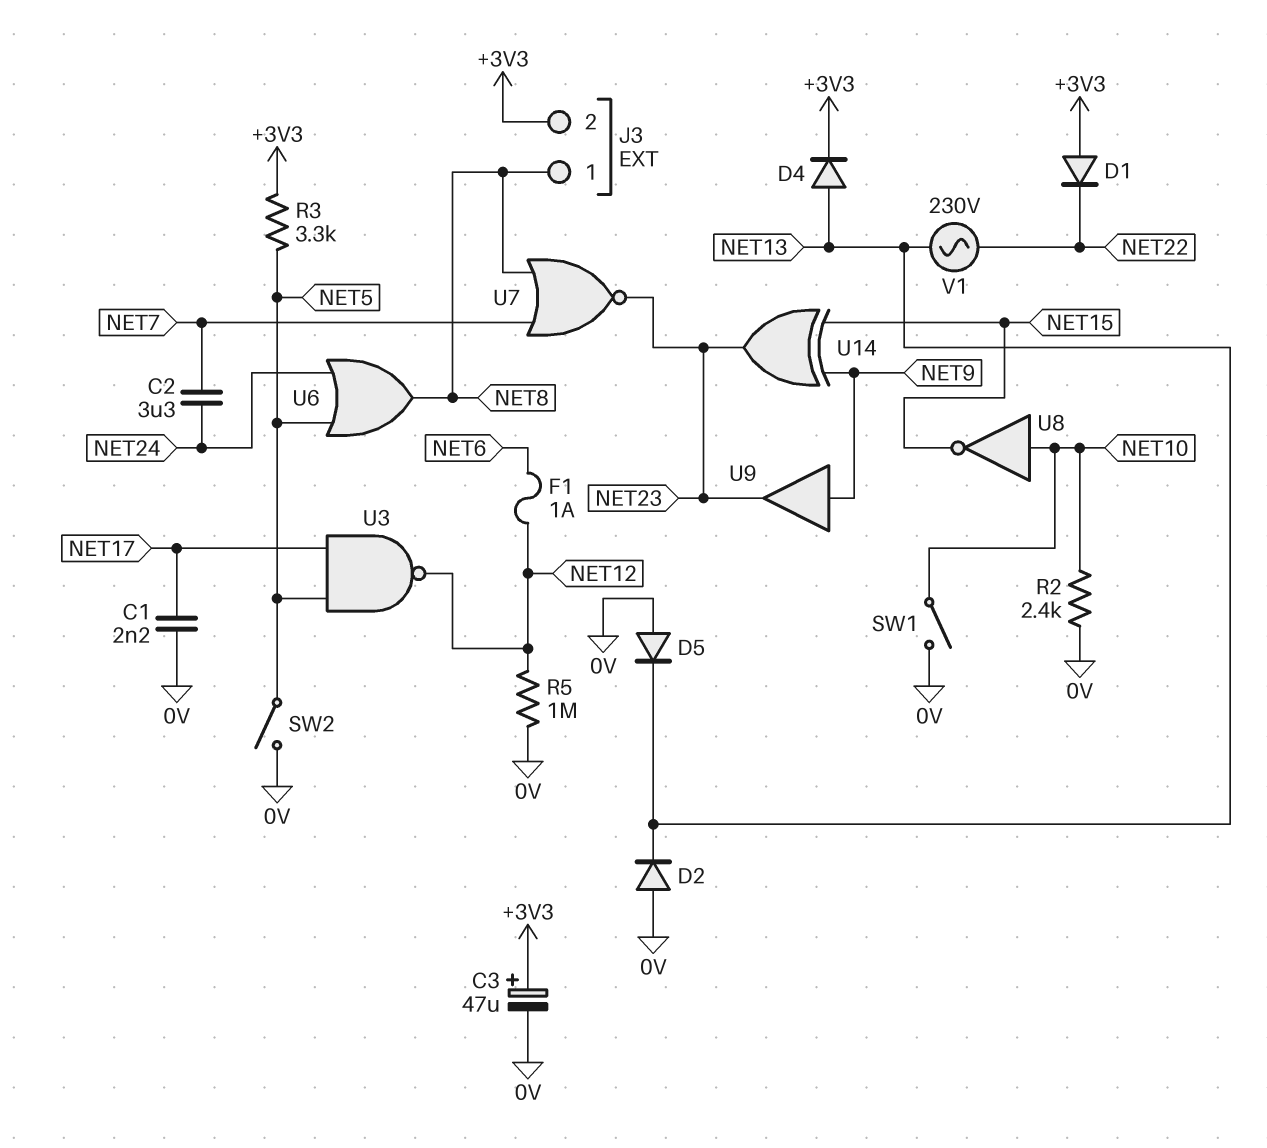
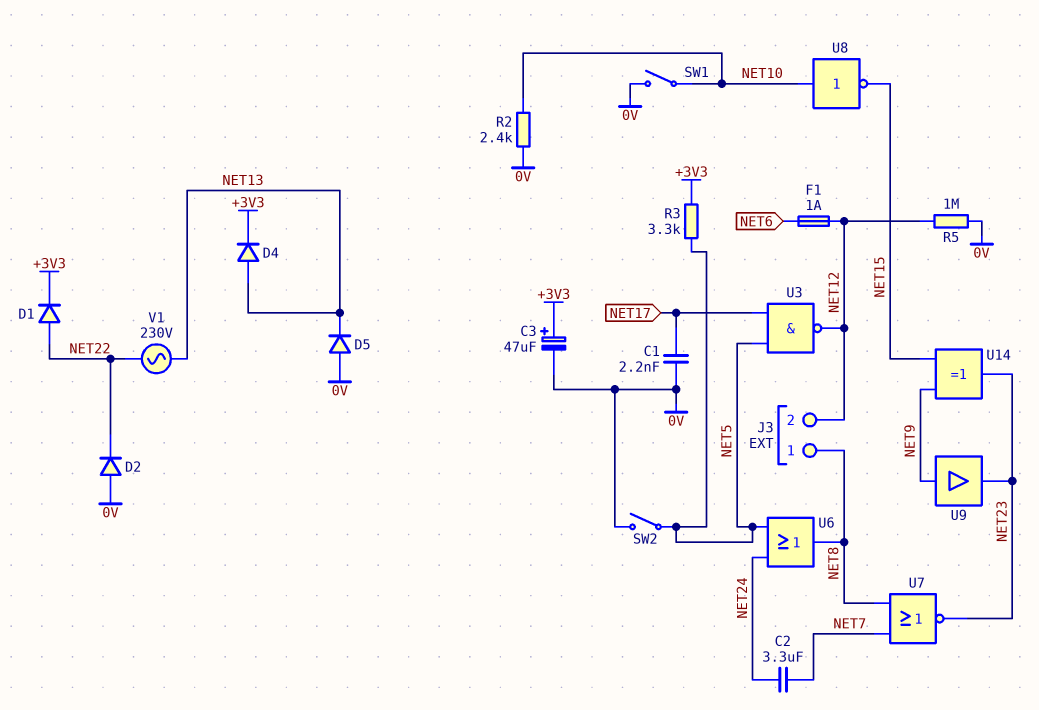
D1: diode (A +3V3, K NET22) -> diode (A NET22, K +3V3)
D2: diode (A 0V, K NET13) -> diode (A 0V, K NET22)
J3 pin 2: +3V3 -> NET12

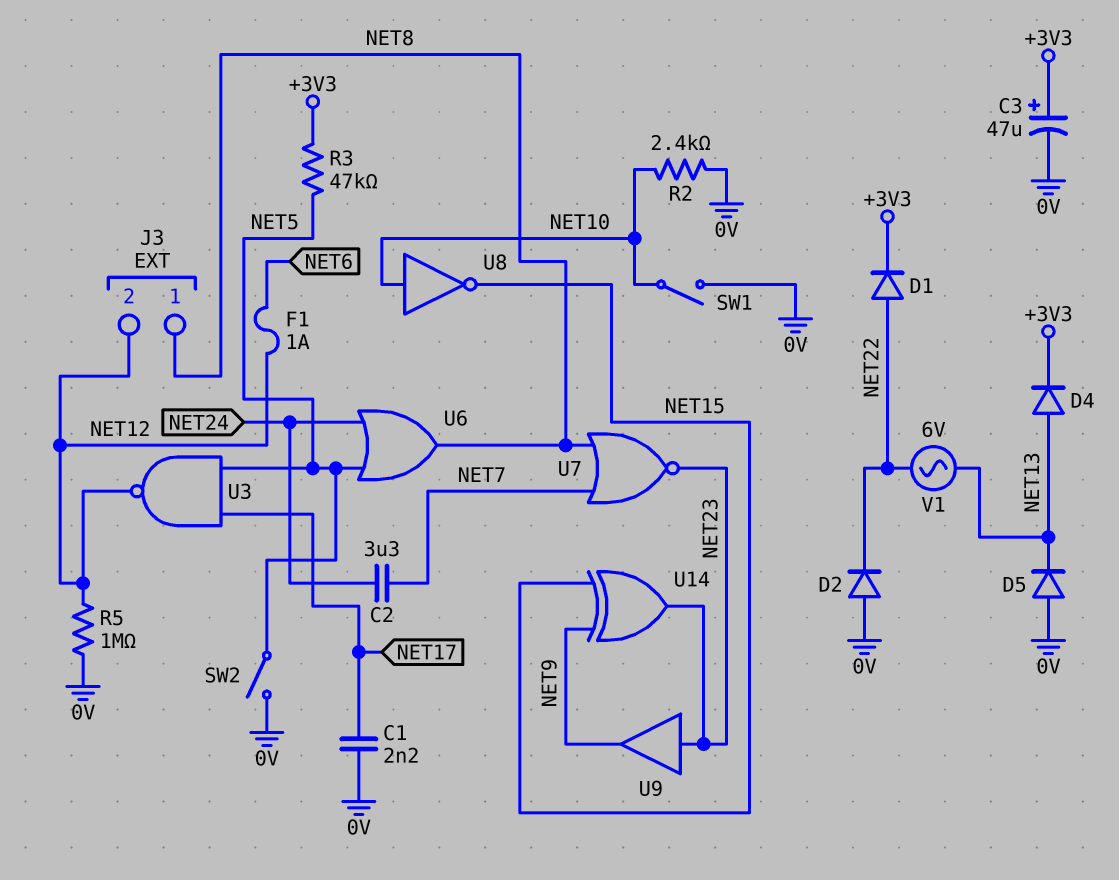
R3: 3.3k (+3V3, NET5) -> 47k (+3V3, NET5)
U9: buffer (in NET9, out NET23) -> buffer (in NET23, out NET9)
V1: AC 230V (NET13, NET22) -> AC 6V (NET13, NET22)

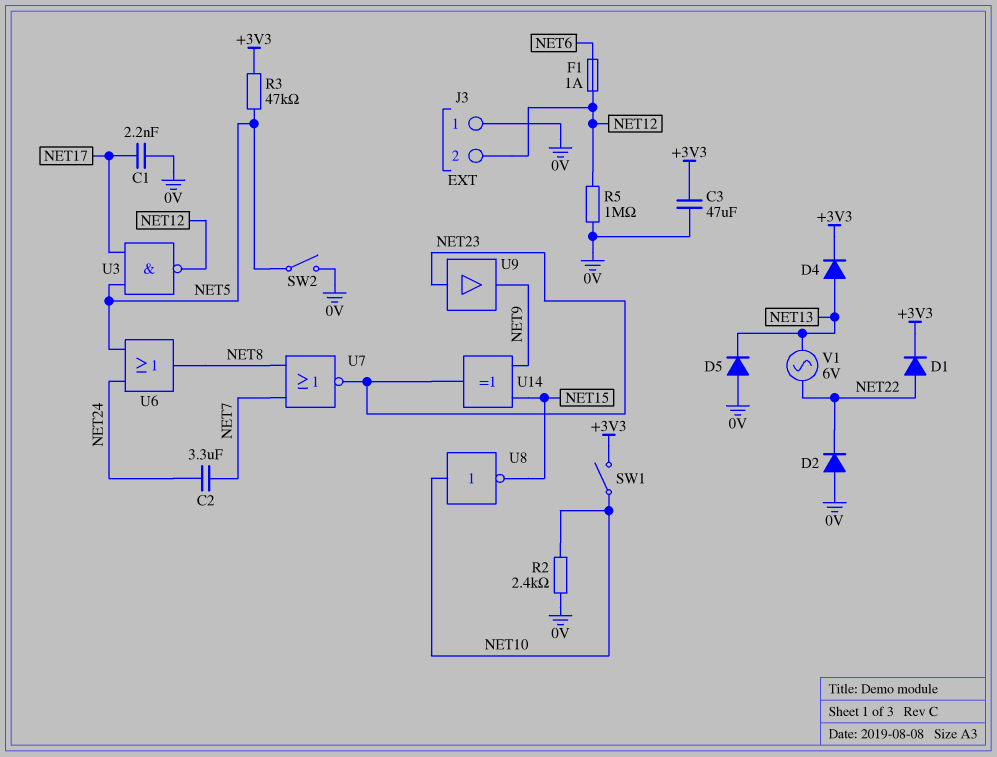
C3: 47uF (plus +3V3, minus 0V) -> 47uF (+3V3, 0V)
J3 pin 1: NET8 -> 0V
SW1: switch (0V, NET10) -> switch (+3V3, NET10)

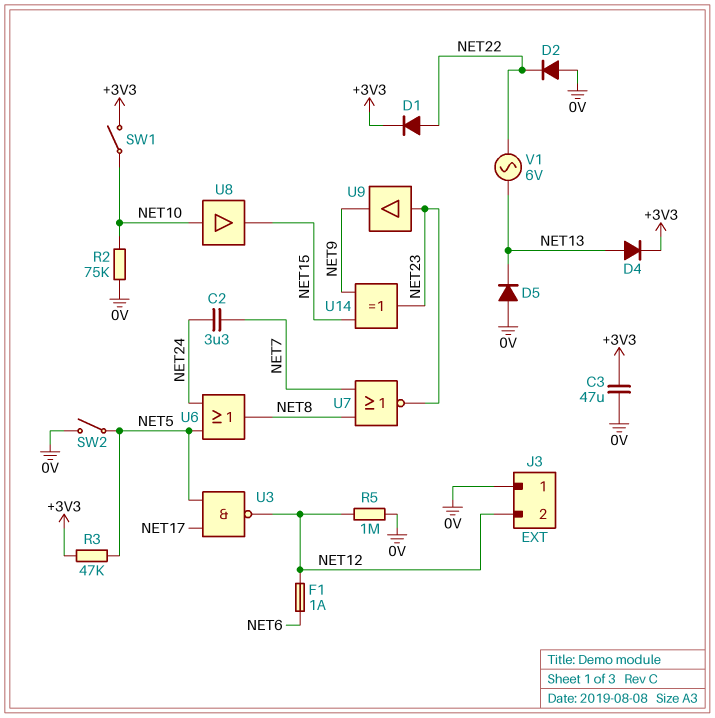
C1: 2.2nF (0V, NET17) -> none
R2: 2.4k (0V, NET10) -> 75k (0V, NET10)
U8: NOT (in NET10, out NET15) -> buffer (in NET10, out NET15)

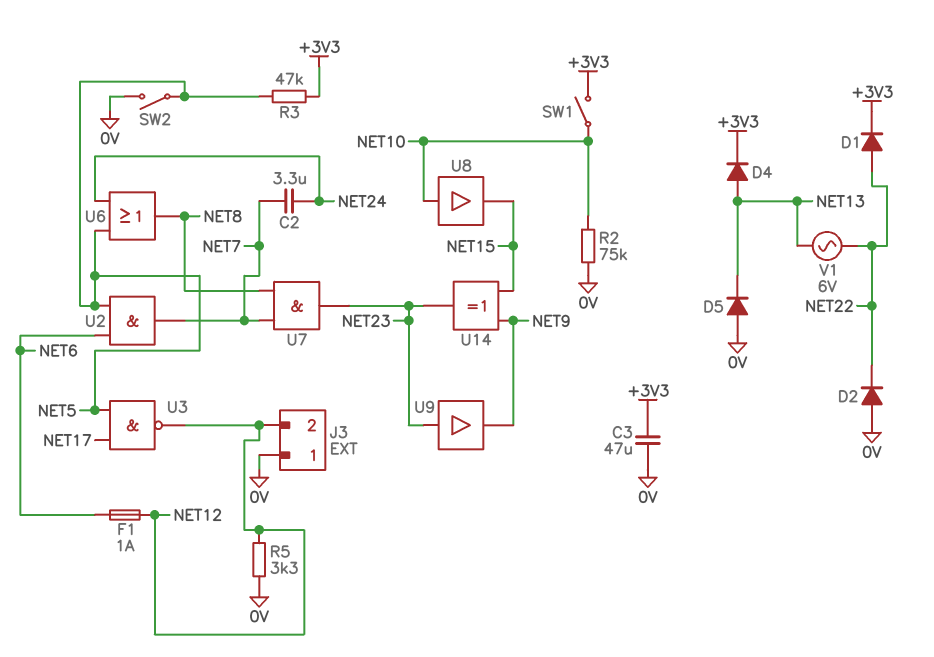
R5: 1M (0V, NET12) -> 3.3k (0V, NET12)
U2: none -> AND (in NET5, in NET6, out NET7)
U7: NOR (in NET7, in NET8, out NET23) -> AND (in NET7, in NET8, out NET23)

